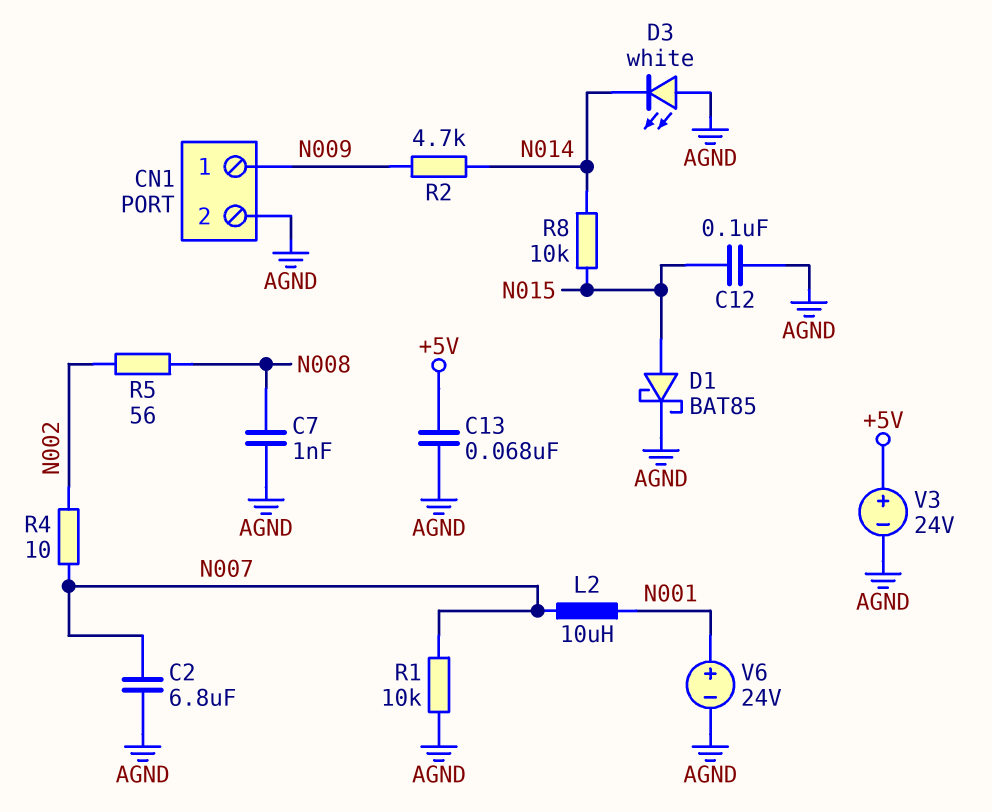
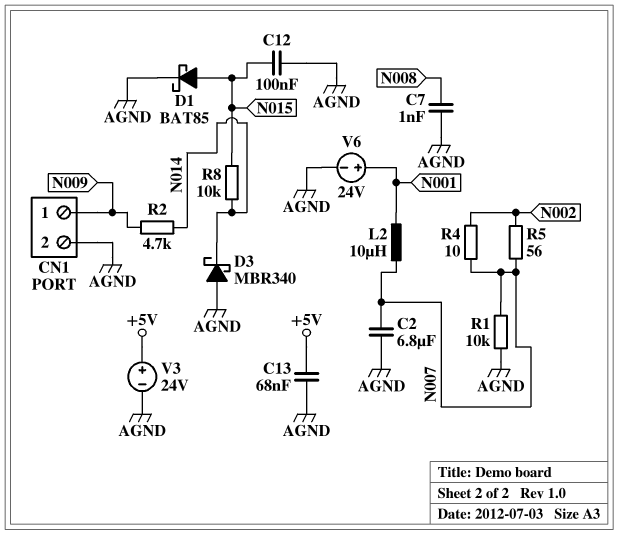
D3: LED white (A AGND, K N014) -> schottky MBR340 (A AGND, K N014)
R5: 56 (N002, N008) -> 56 (N002, N007)

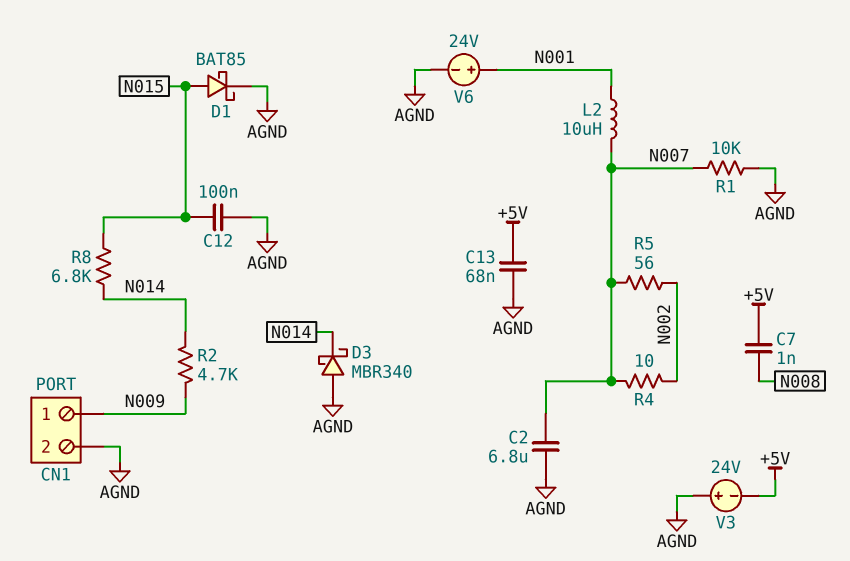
C7: 1nF (AGND, N008) -> 1nF (+5V, N008)
R8: 10k (N014, N015) -> 6.8k (N014, N015)
V3: 24V (plus +5V, minus AGND) -> 24V (plus AGND, minus +5V)

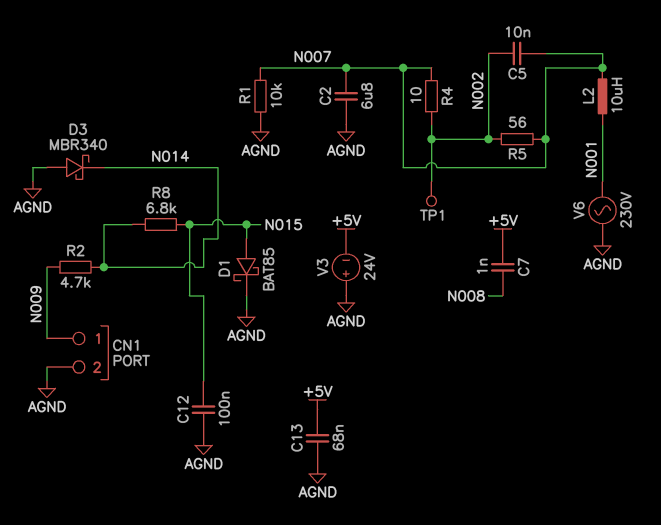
C5: none -> 10nF (N002, N007)
TP1: none -> test point (N002)
V6: 24V (plus N001, minus AGND) -> AC 230V (AGND, N001)

